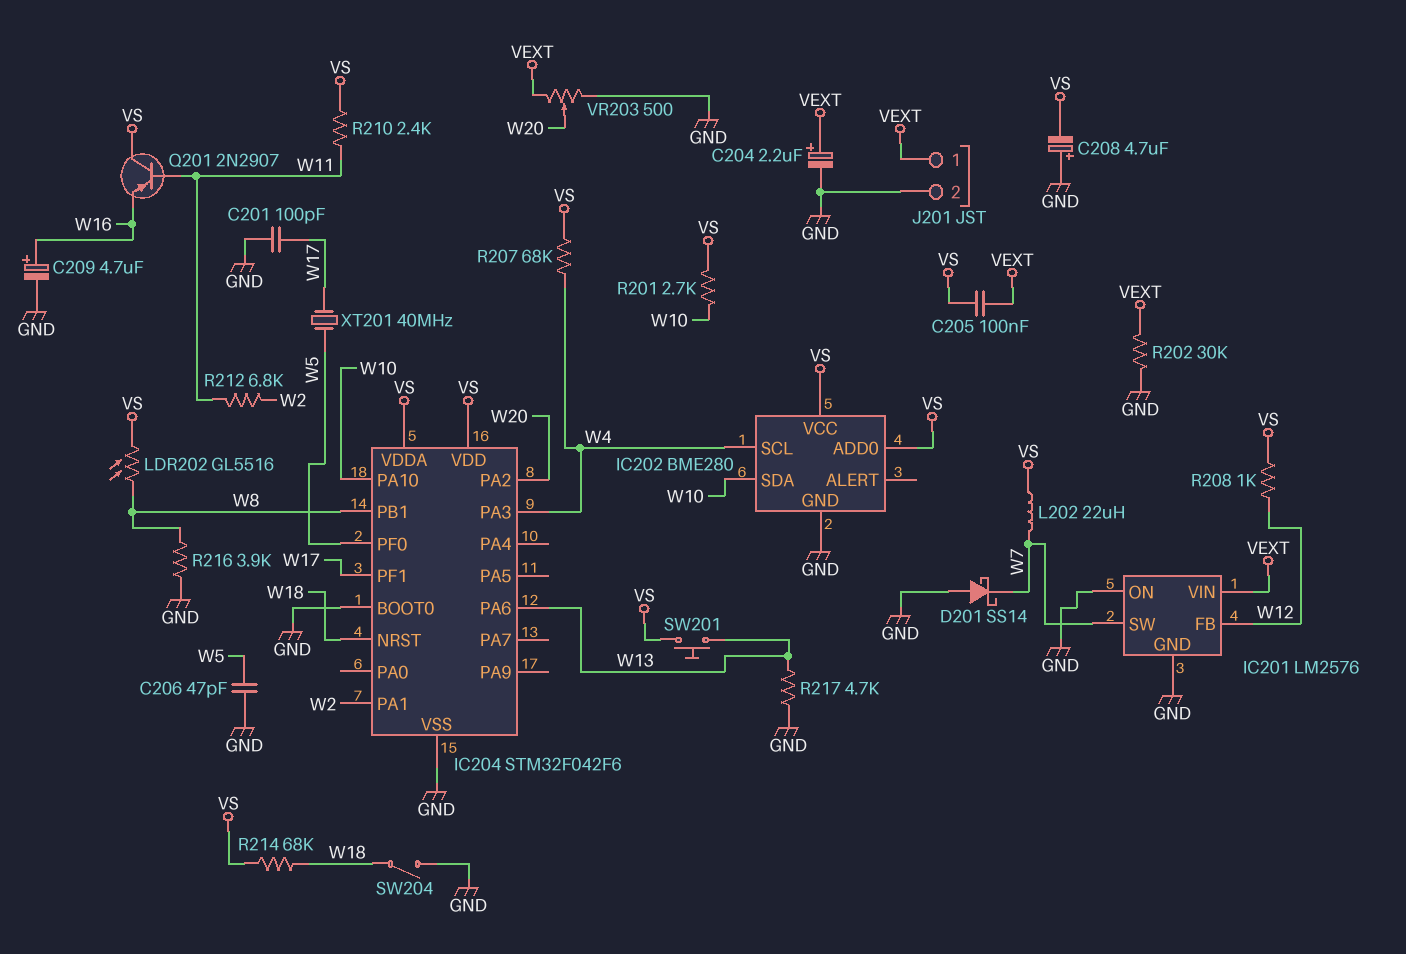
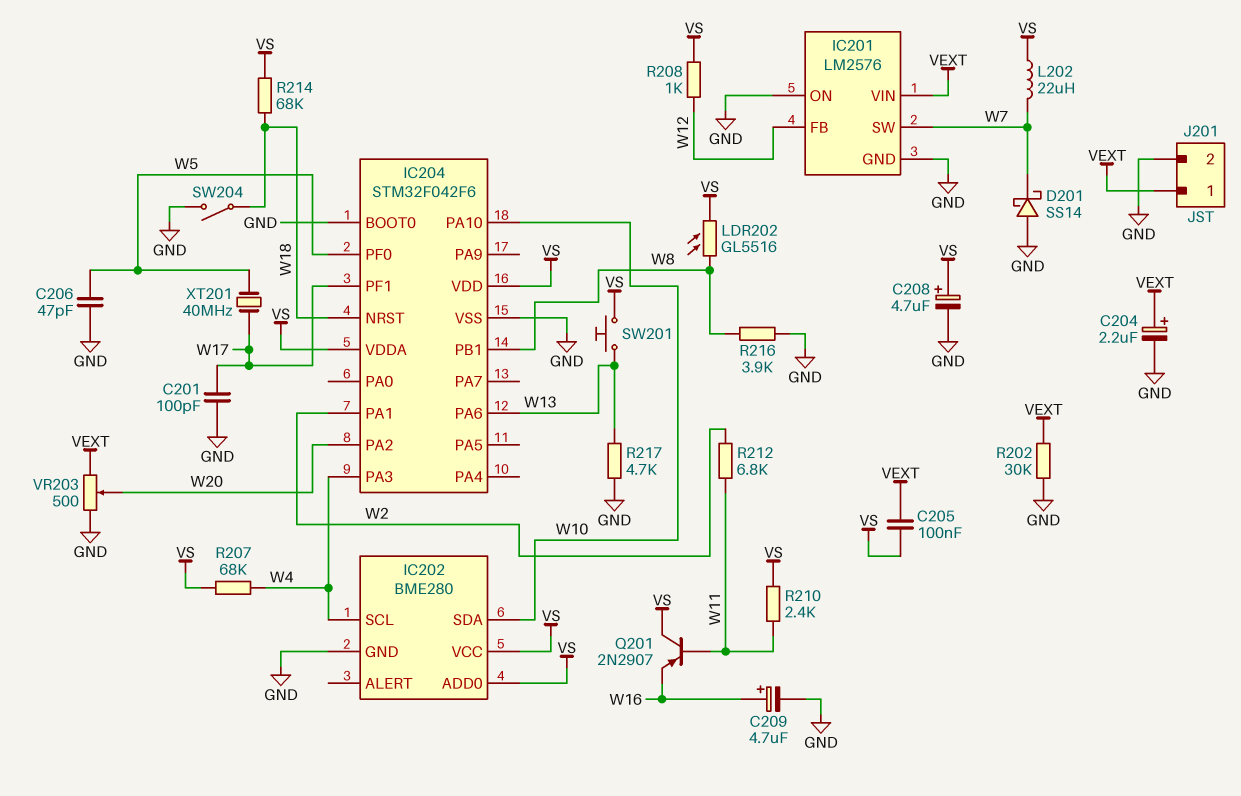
C208: 4.7uF (plus GND, minus VS) -> 4.7uF (plus VS, minus GND)
R201: 2.7k (VS, W10) -> none

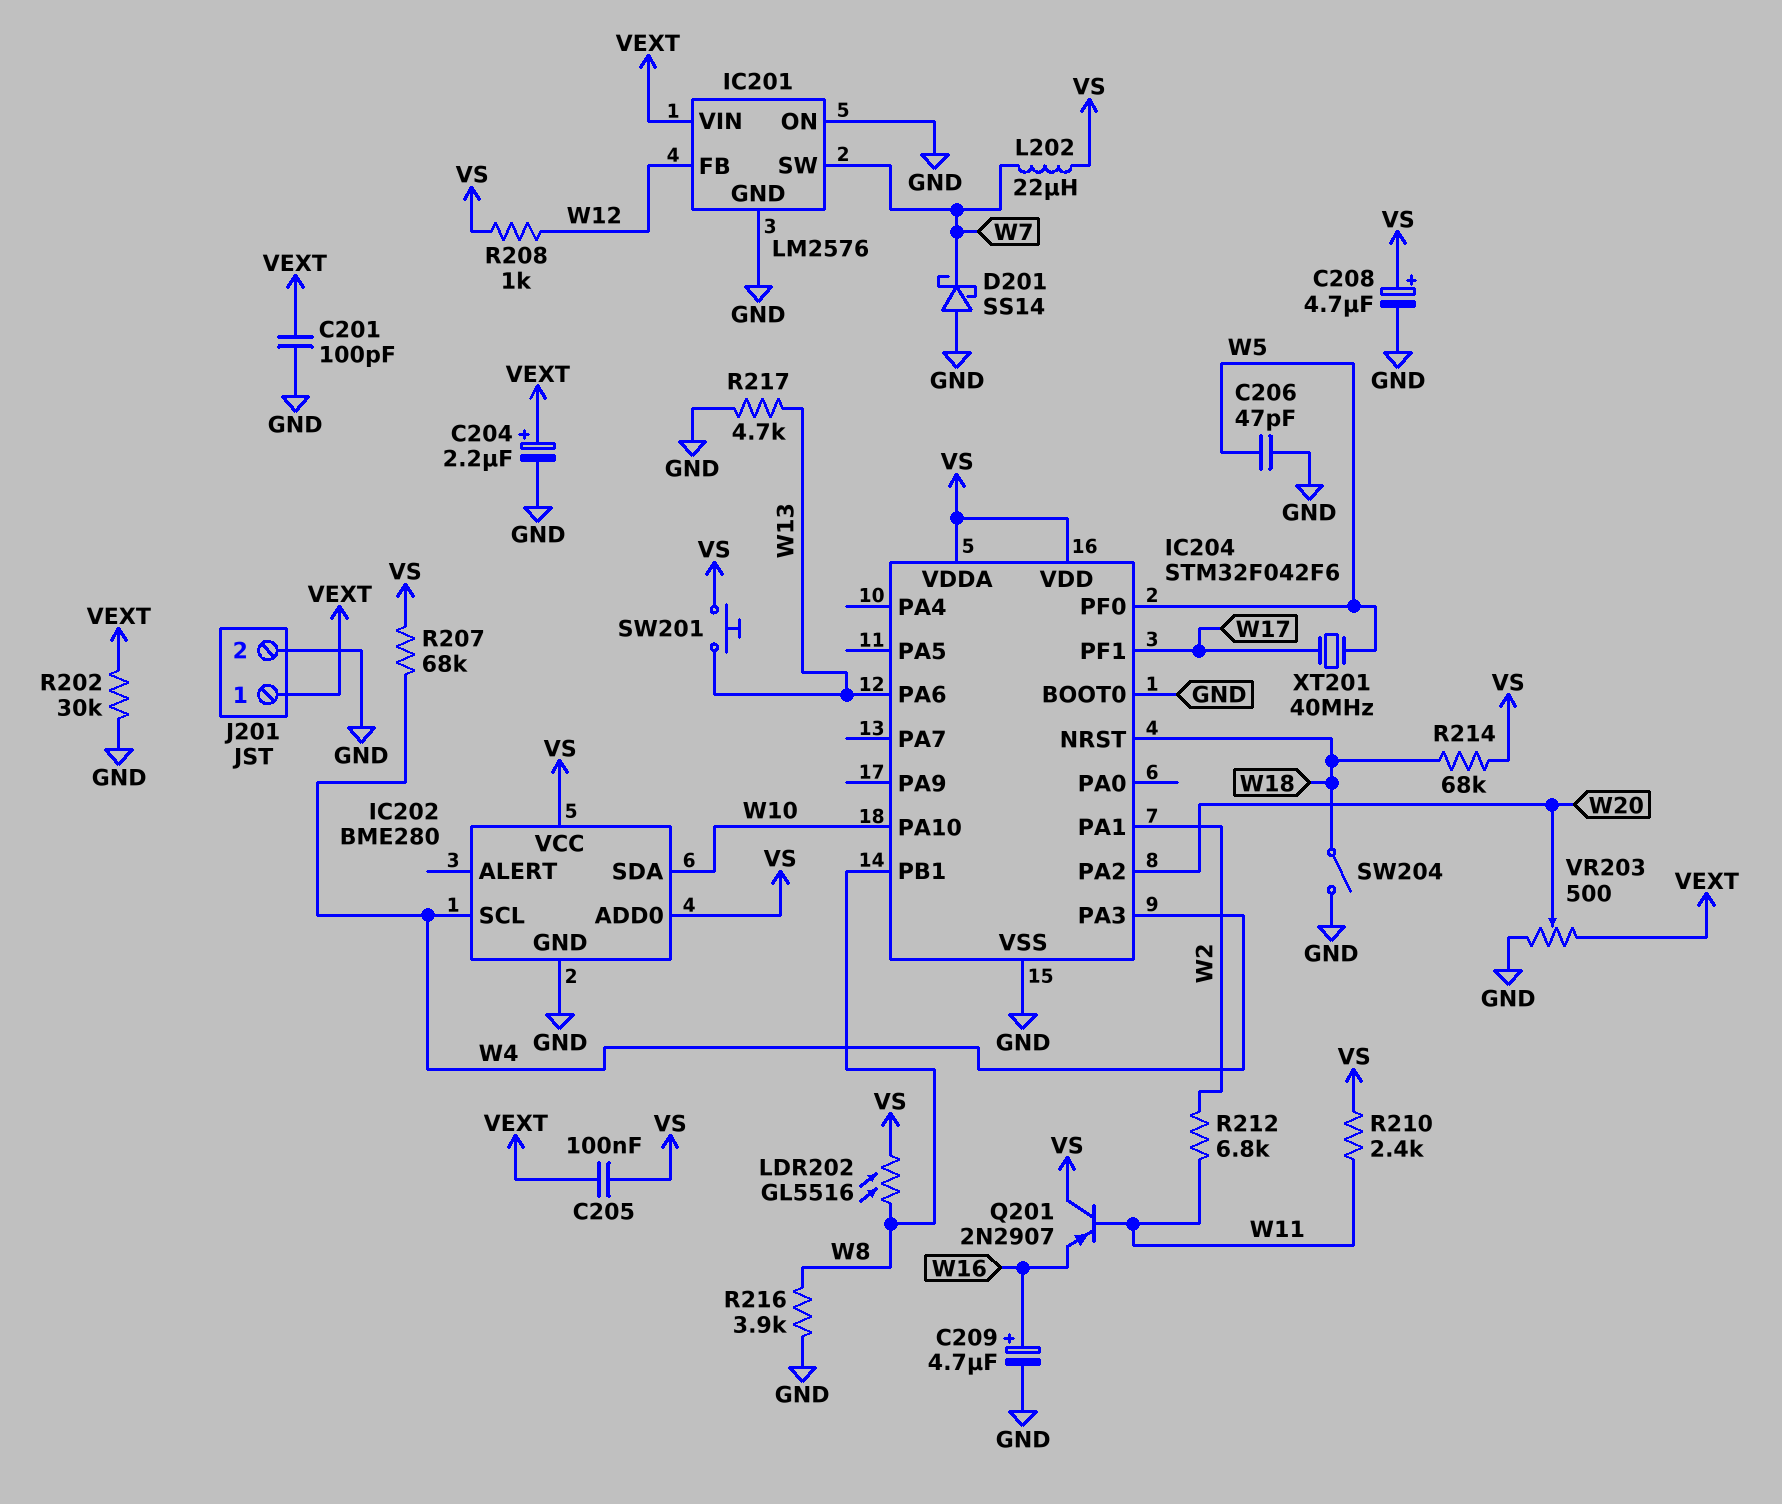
C201: 100pF (GND, W17) -> 100pF (GND, VEXT)

